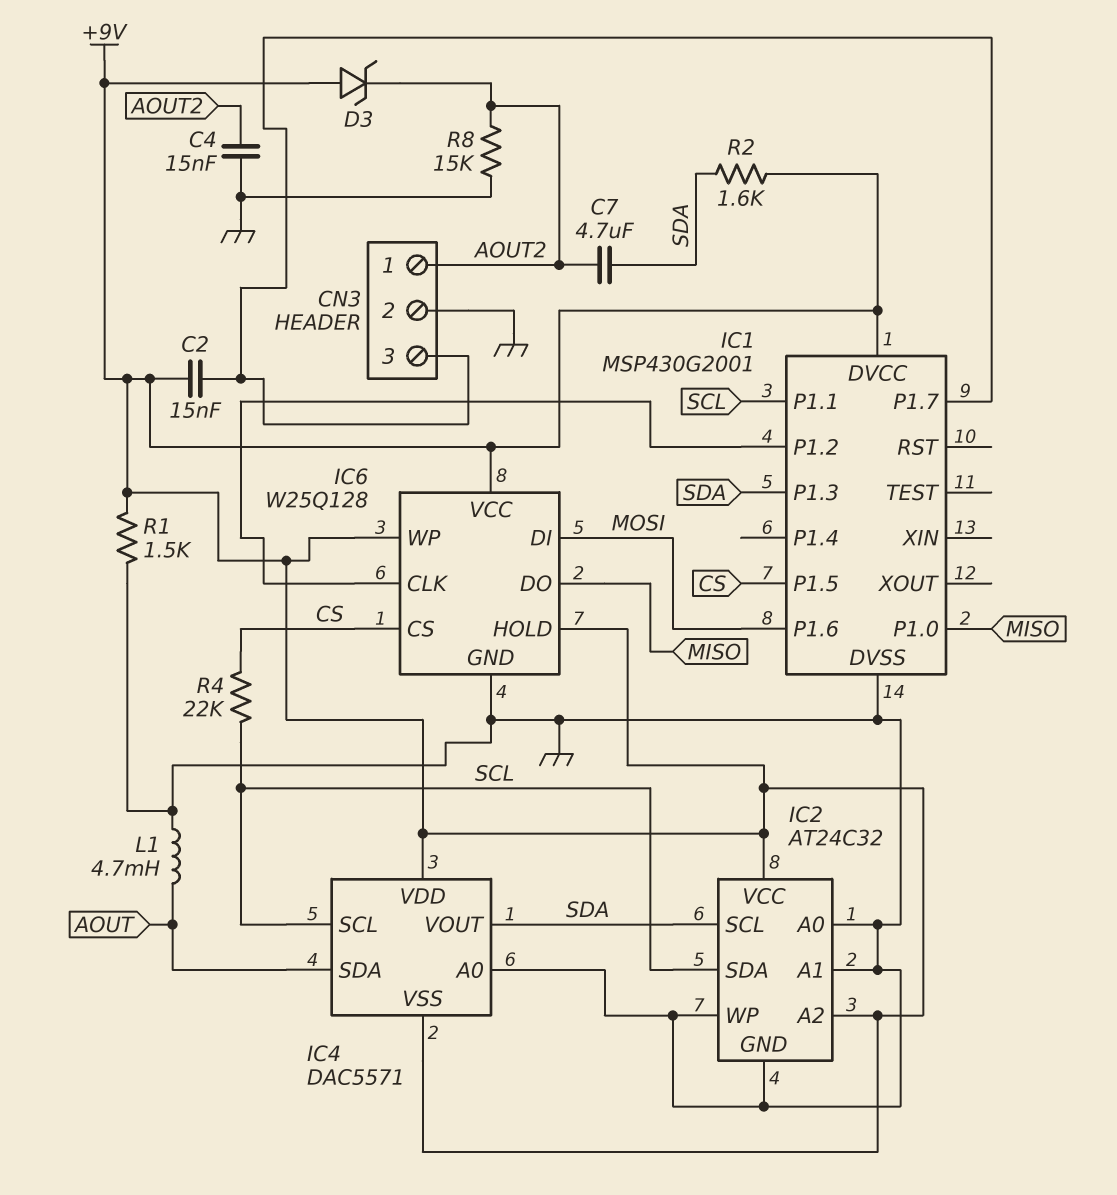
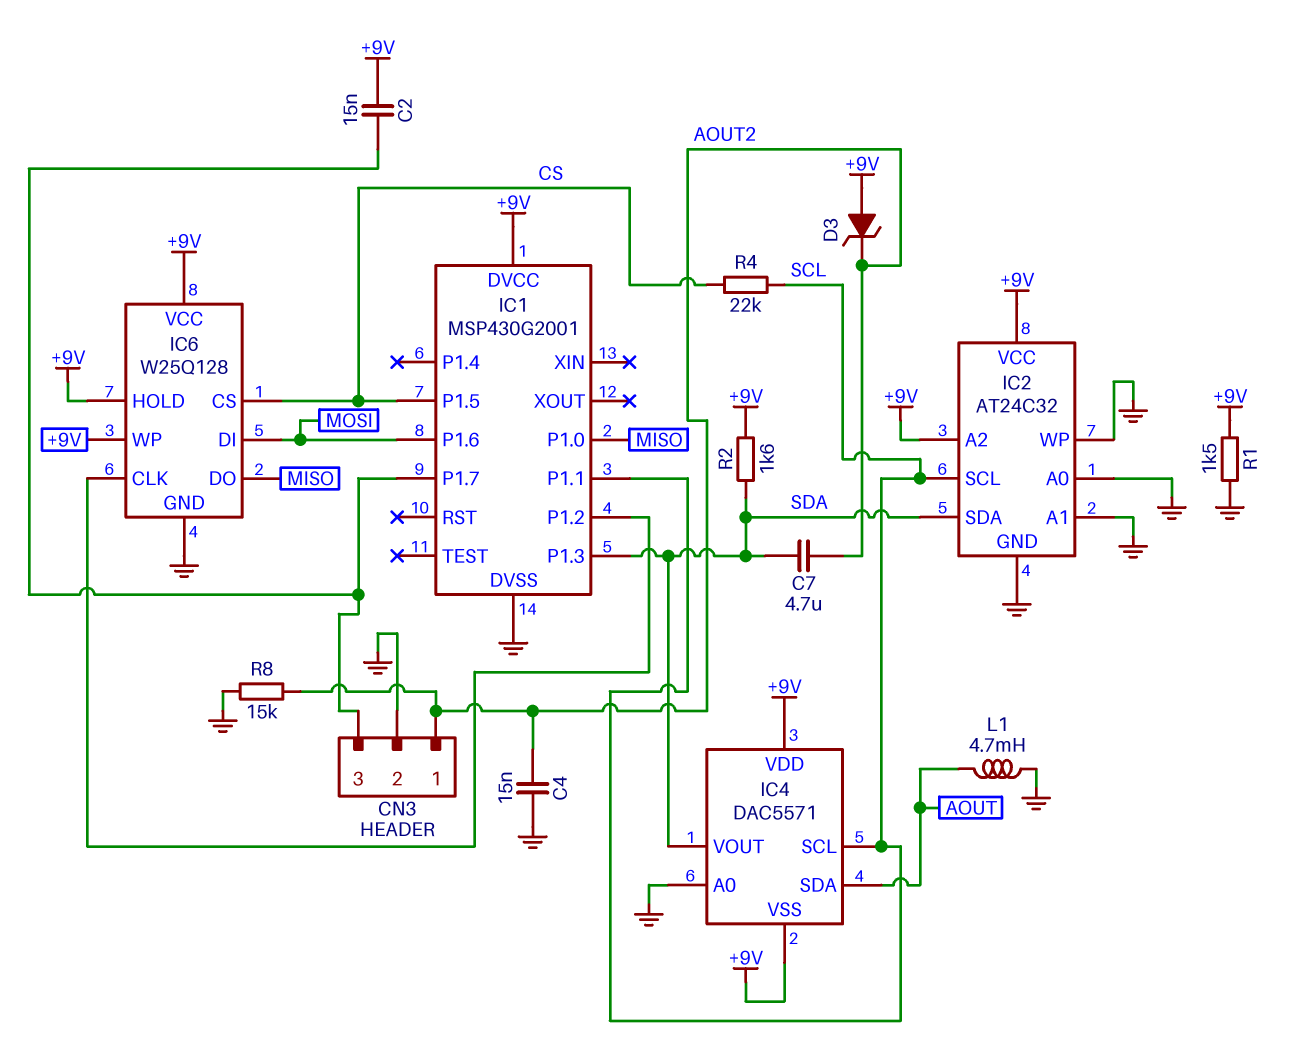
IC2 pin SCL: SDA -> SCL
IC2 pin SDA: SCL -> SDA

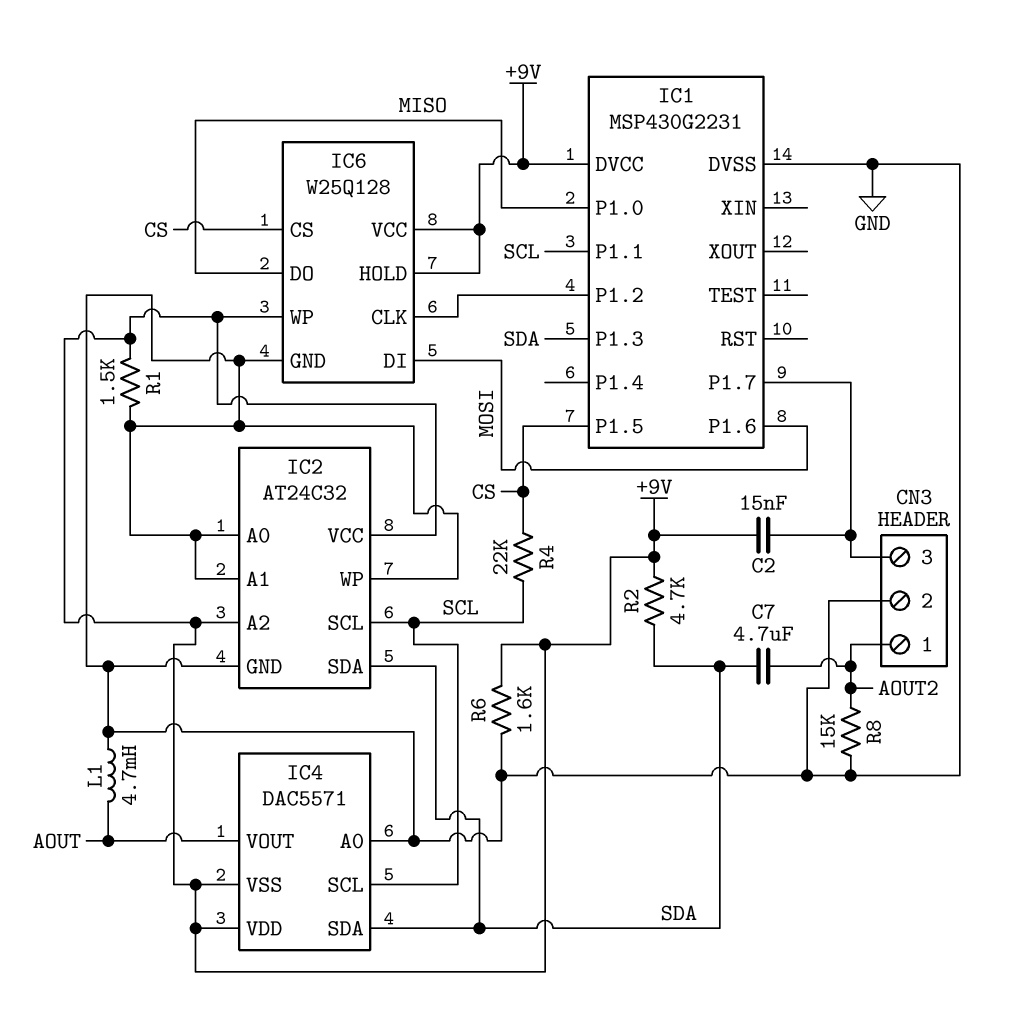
C4: 15nF (AOUT2, GND) -> none
D3: zener (A +9V, K AOUT2) -> none
IC1: MSP430G2001 -> MSP430G2231
IC4 pin SDA: AOUT -> SDA
IC4 pin VOUT: SDA -> AOUT
R2: 1.6k (+9V, SDA) -> 4.7k (+9V, SDA)
R6: none -> 1.6k (+9V, GND)

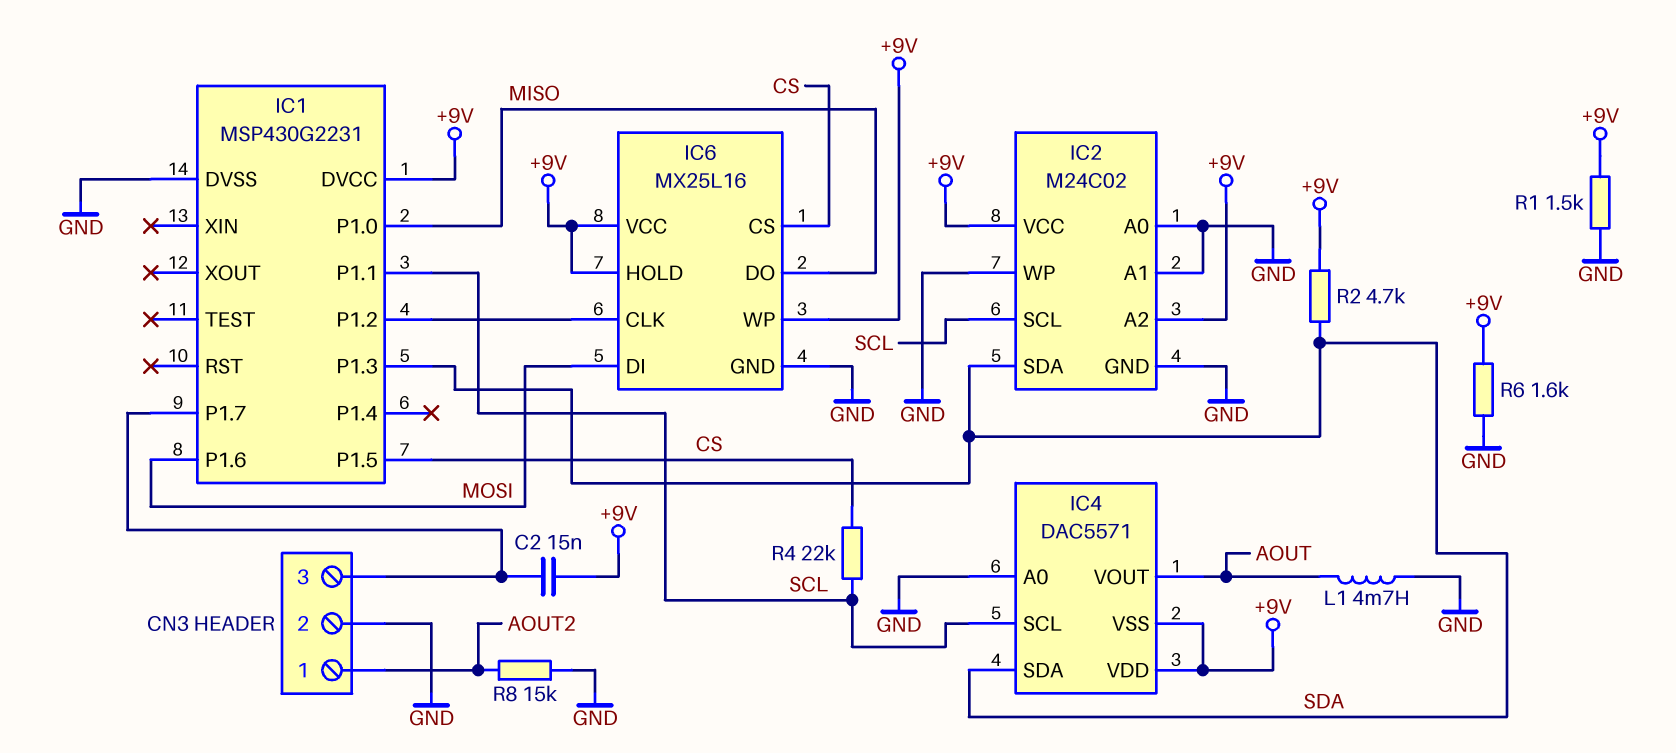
C7: 4.7uF (AOUT2, SDA) -> none
IC2: AT24C32 -> M24C02
IC6: W25Q128 -> MX25L16

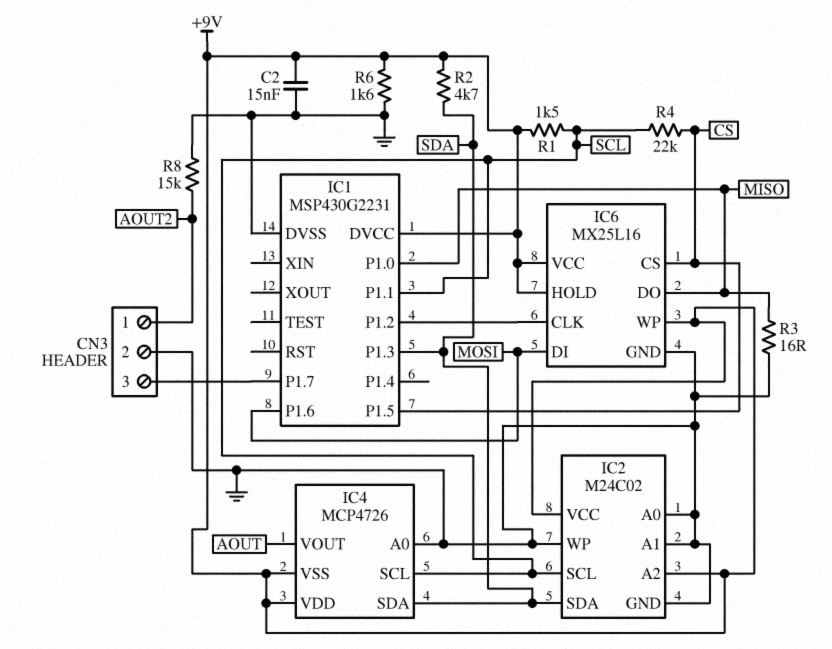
C2: 15nF (+9V, CN3/3) -> 15nF (+9V, GND)
IC4: DAC5571 -> MCP4726
L1: 4.7mH (AOUT, GND) -> none
R1: 1.5k (+9V, GND) -> 1.5k (+9V, SCL)
R3: none -> 16 (GND, MISO)

